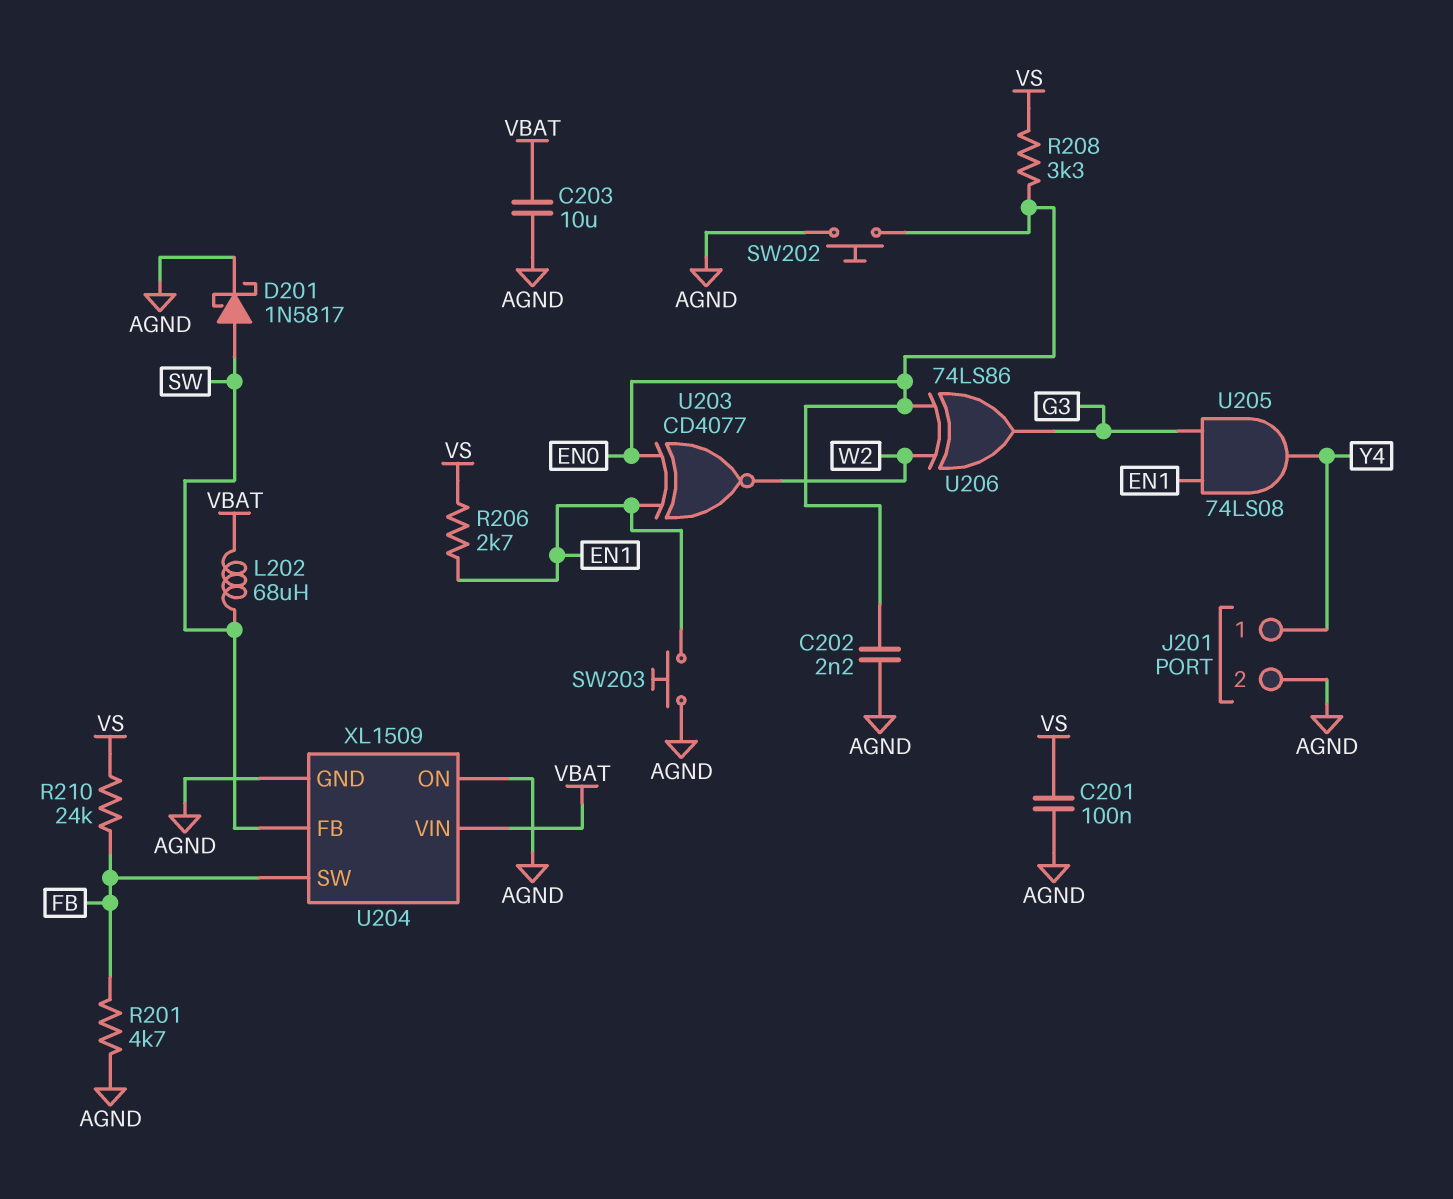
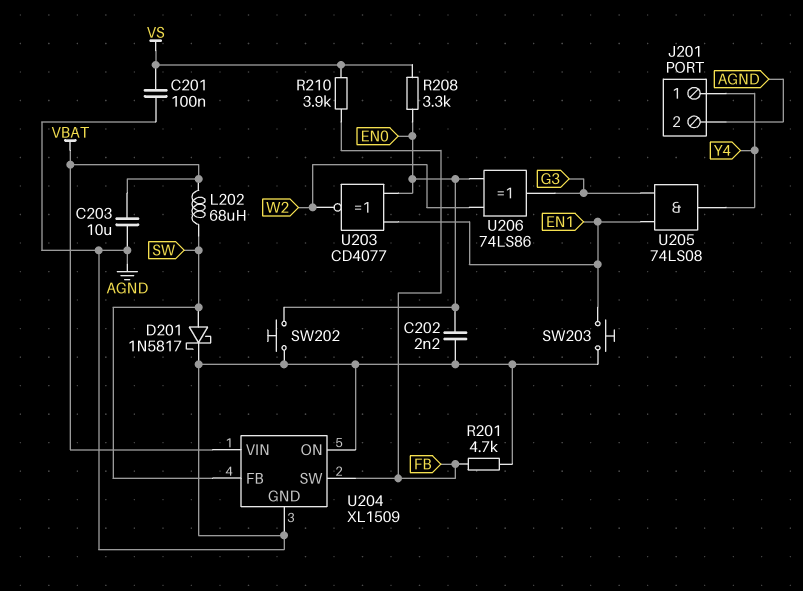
R206: 2.7k (EN1, VS) -> none
R210: 24k (FB, VS) -> 3.9k (FB, VS)

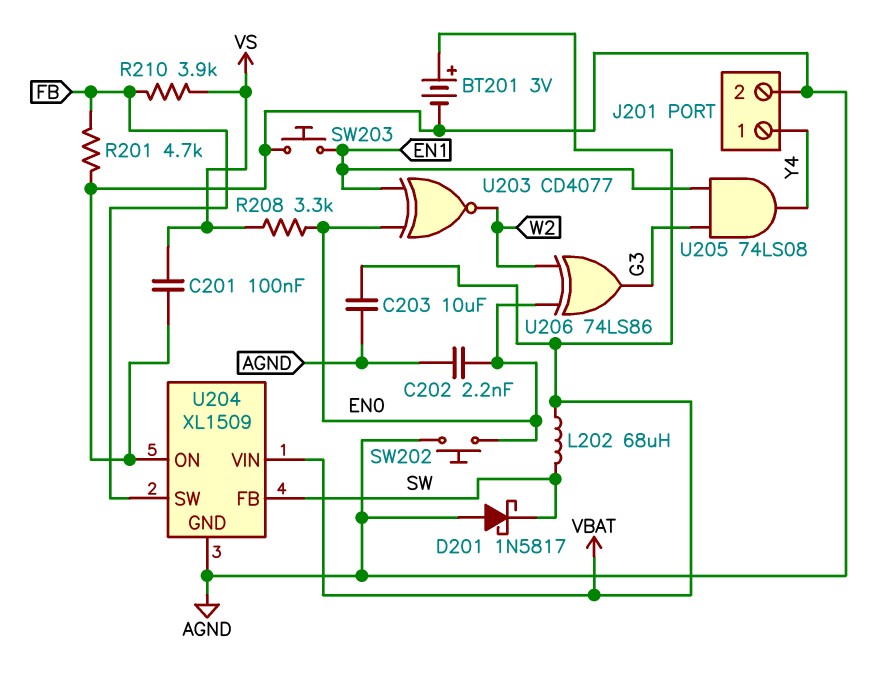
BT201: none -> 3V (plus VBAT, minus AGND)
D201: schottky 1N5817 (A SW, K AGND) -> schottky 1N5817 (A AGND, K SW)

